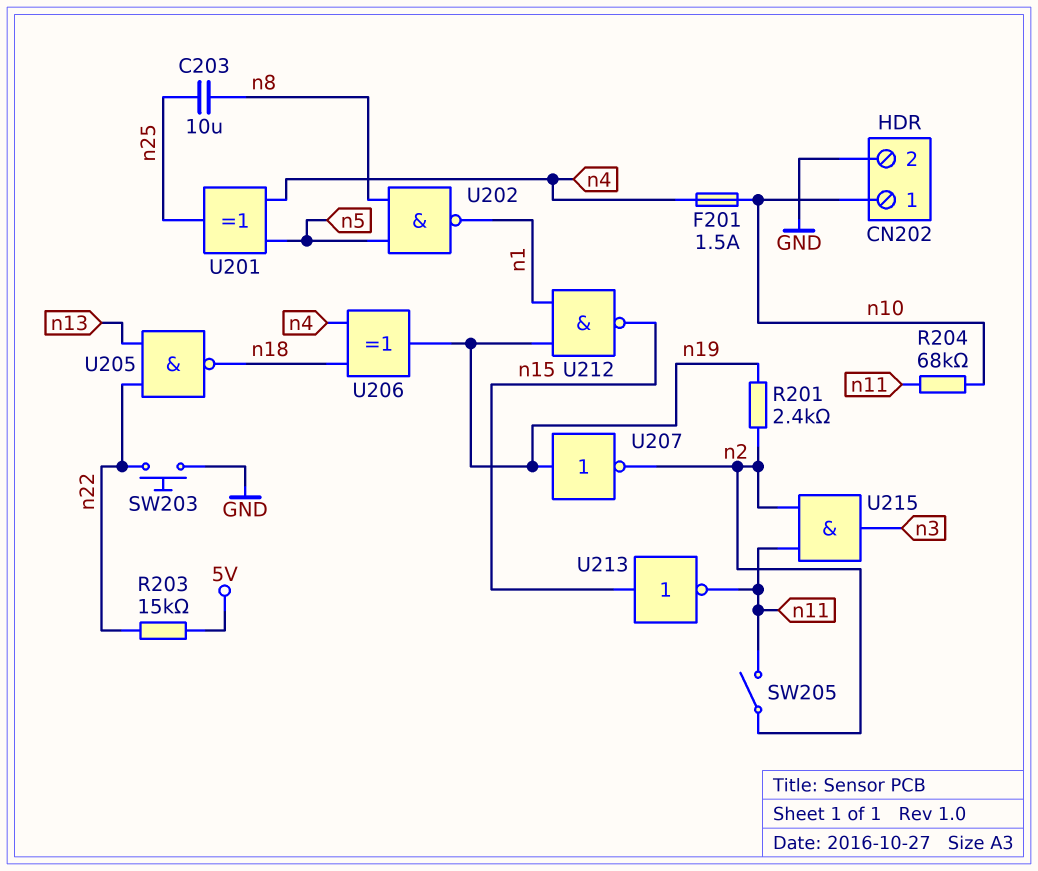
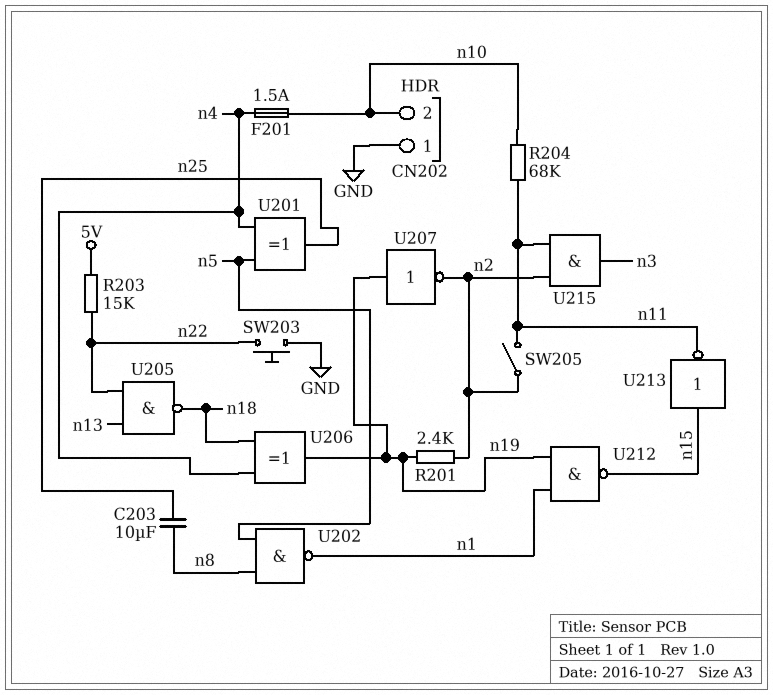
CN202 pin 1: n10 -> GND
CN202 pin 2: GND -> n10

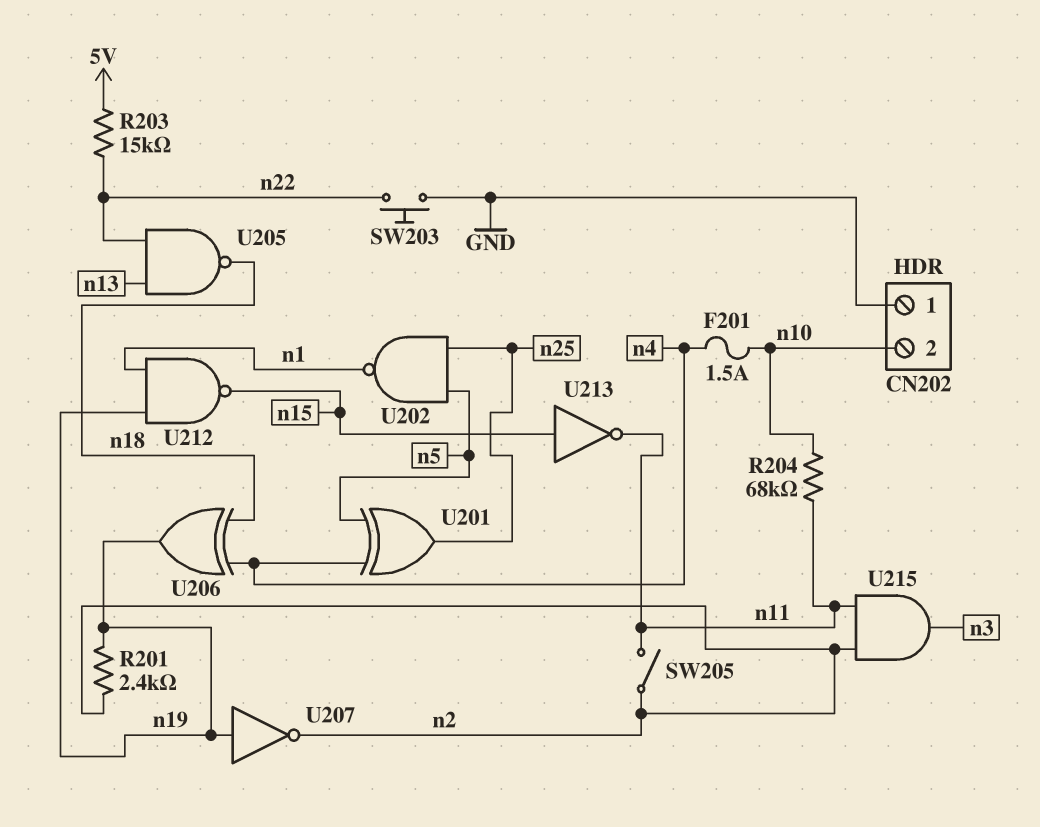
C203: 10uF (n8, n25) -> none
U202: NAND (in n5, in n8, out n1) -> NAND (in n5, in n25, out n1)

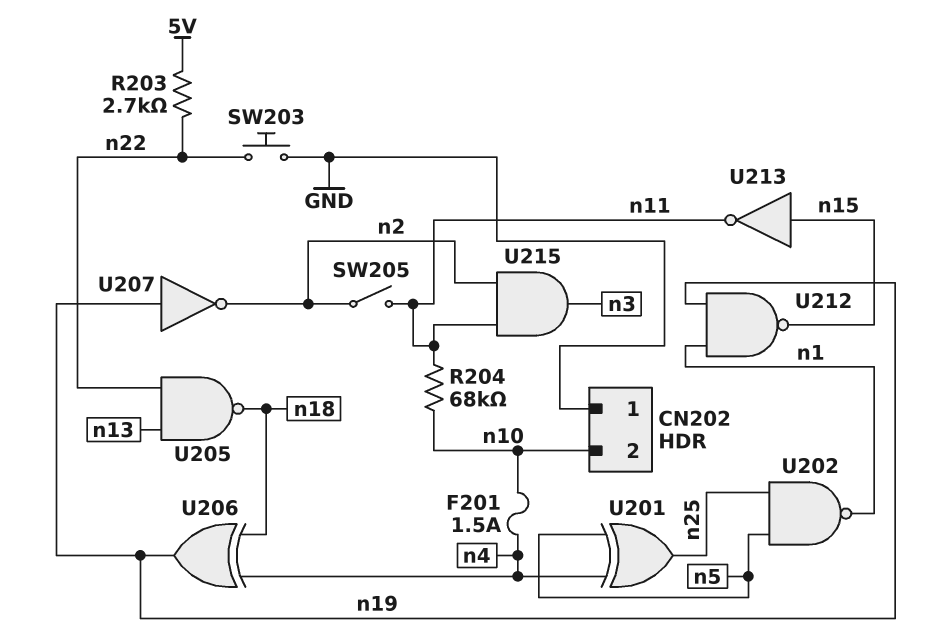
R201: 2.4k (n2, n19) -> none
R203: 15k (5V, n22) -> 2.7k (5V, n22)

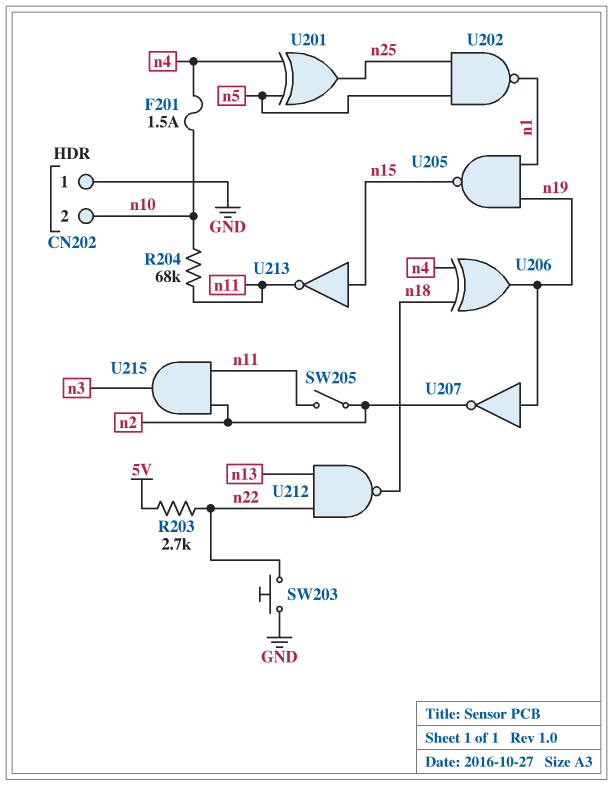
U205: NAND (in n13, in n22, out n18) -> NAND (in n1, in n19, out n15)
U212: NAND (in n1, in n19, out n15) -> NAND (in n13, in n22, out n18)

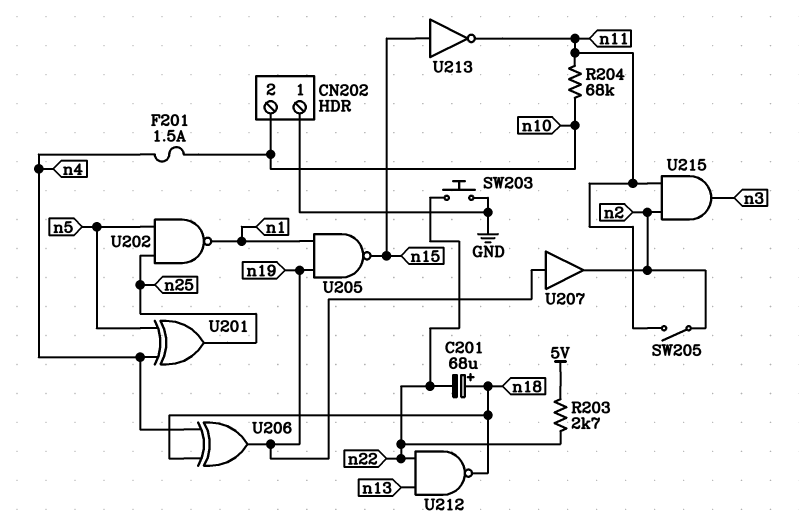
C201: none -> 68uF (plus n18, minus n22)
U207: NOT (in n19, out n2) -> buffer (in n19, out n2)

